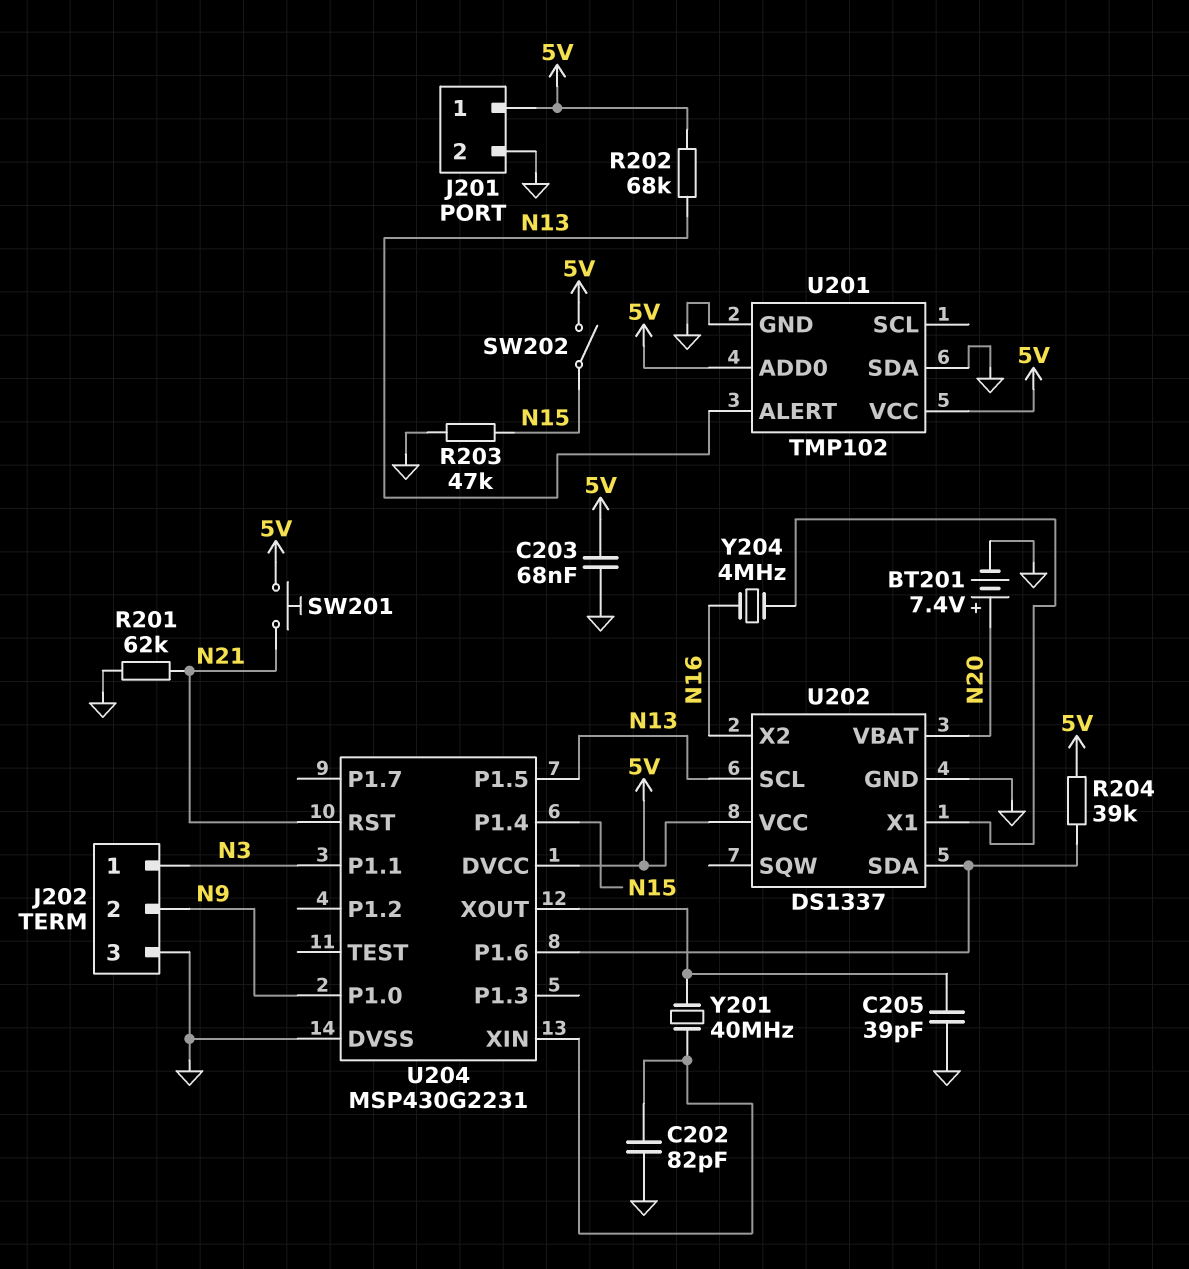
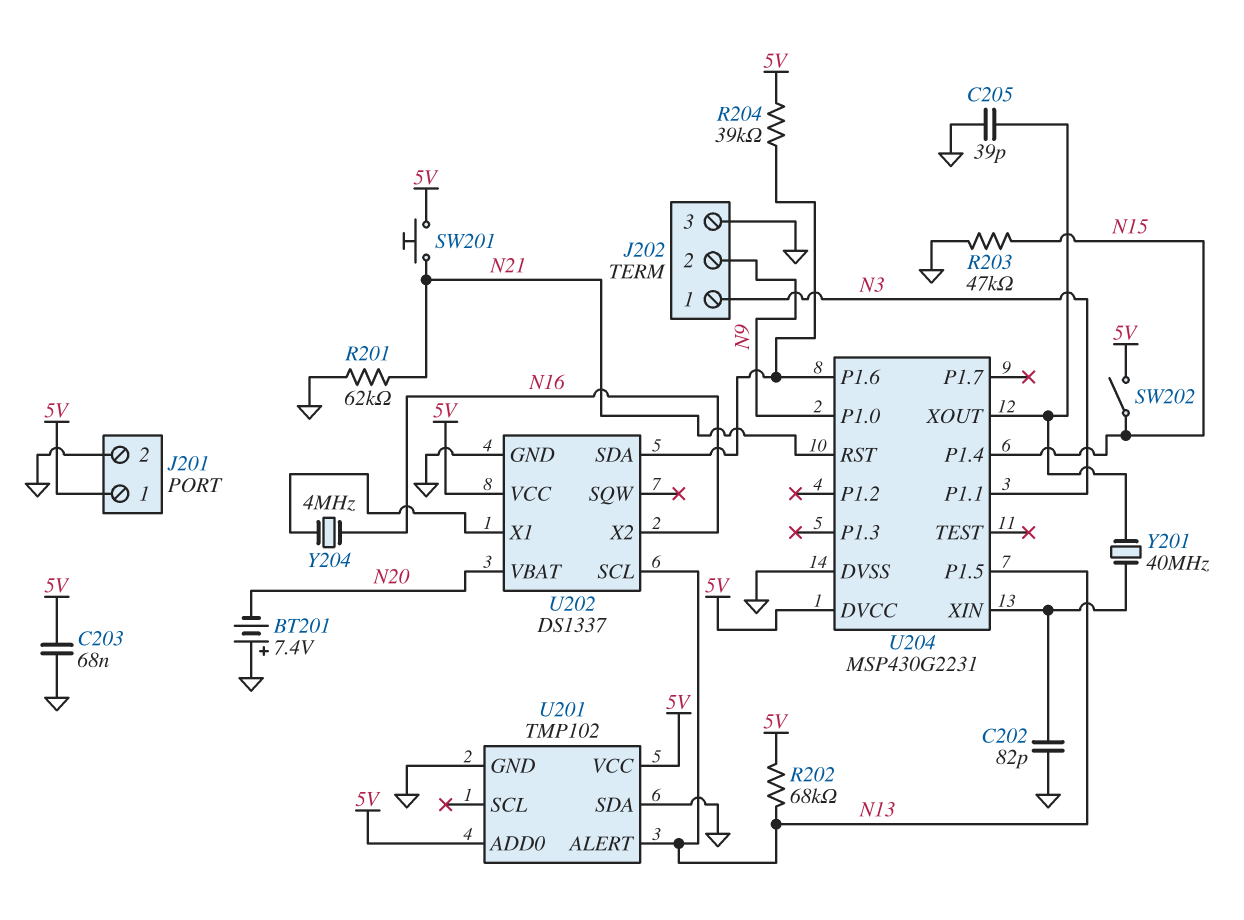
BT201: 7.4V (plus N20, minus GND) -> 7.4V (plus GND, minus N20)

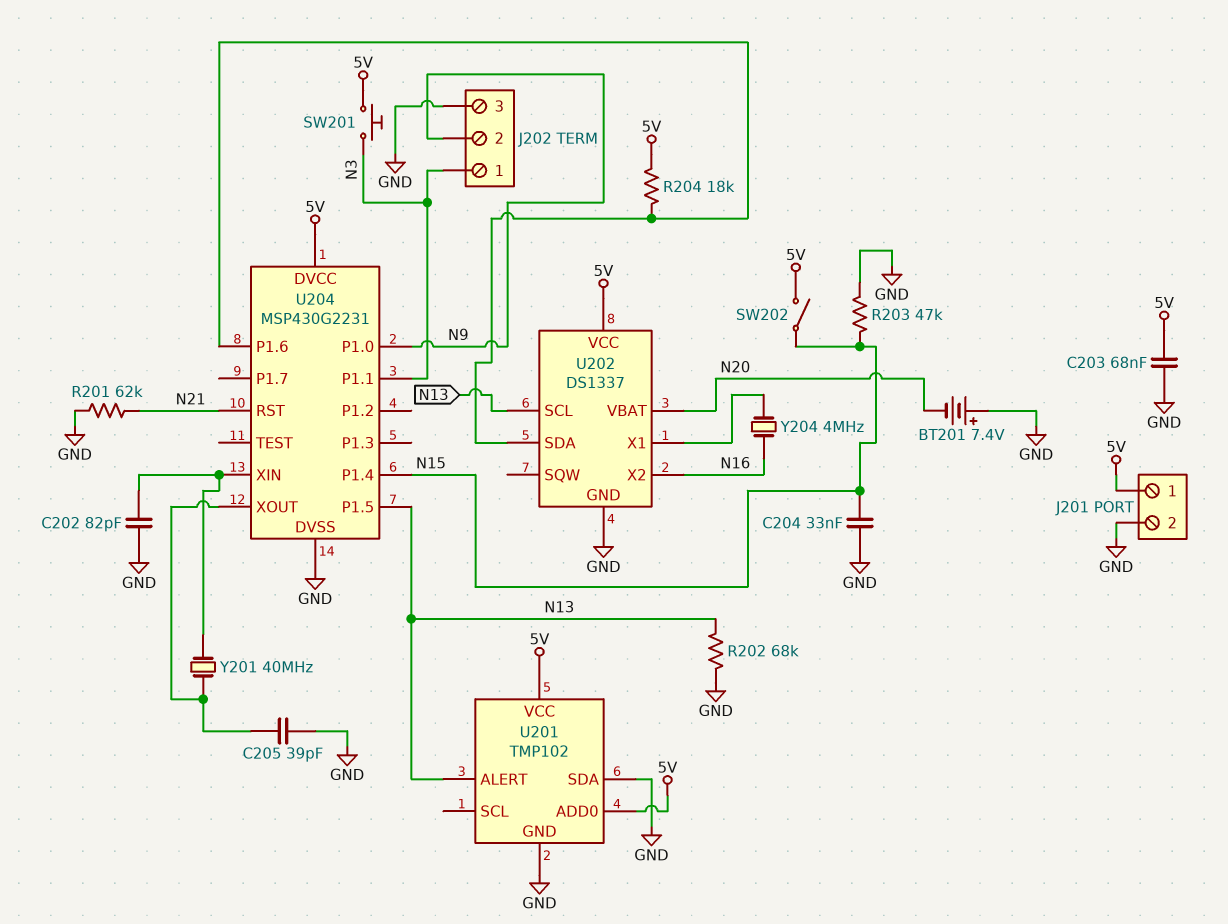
C204: none -> 33nF (GND, N15)
R202: 68k (5V, N13) -> 68k (GND, N13)
R204: 39k (5V, U202/SDA) -> 18k (5V, U202/SDA)
SW201: button (5V, N21) -> button (5V, N3)

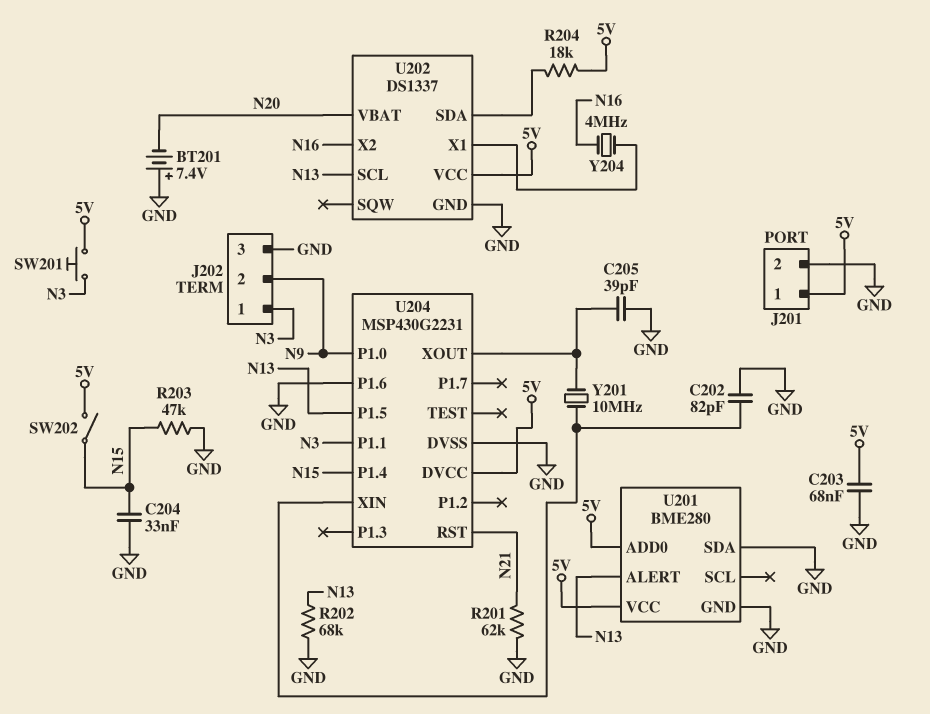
U201: TMP102 -> BME280
U204 pin P1.6: U202/SDA -> GND
Y201: 40MHz (U204/XIN, U204/XOUT) -> 10MHz (U204/XIN, U204/XOUT)

